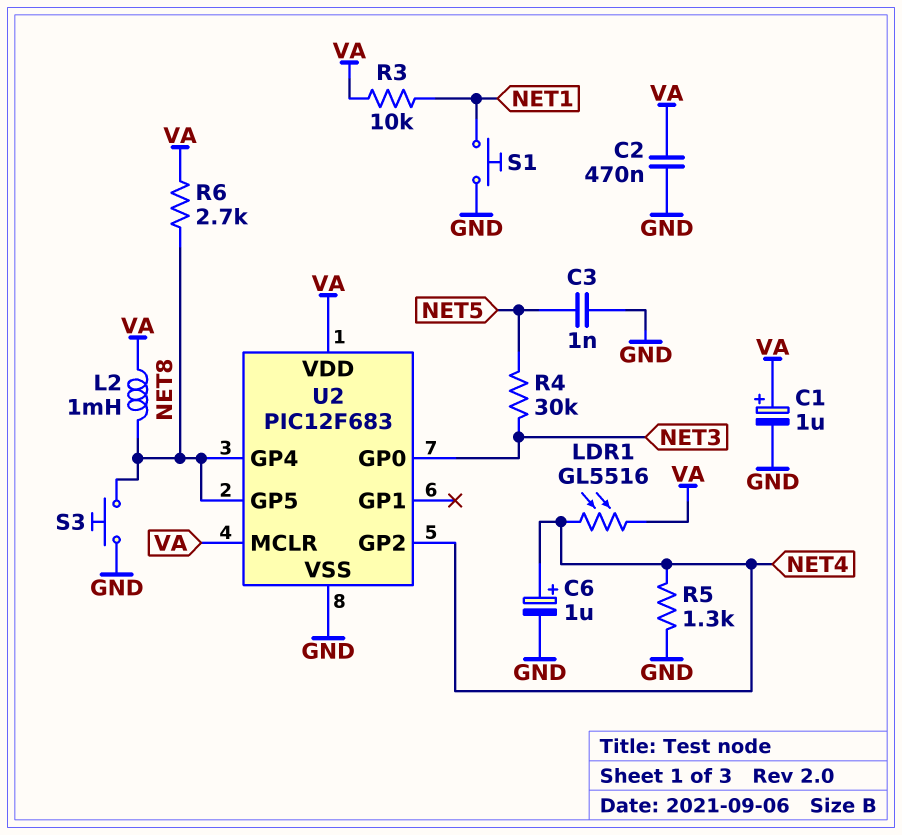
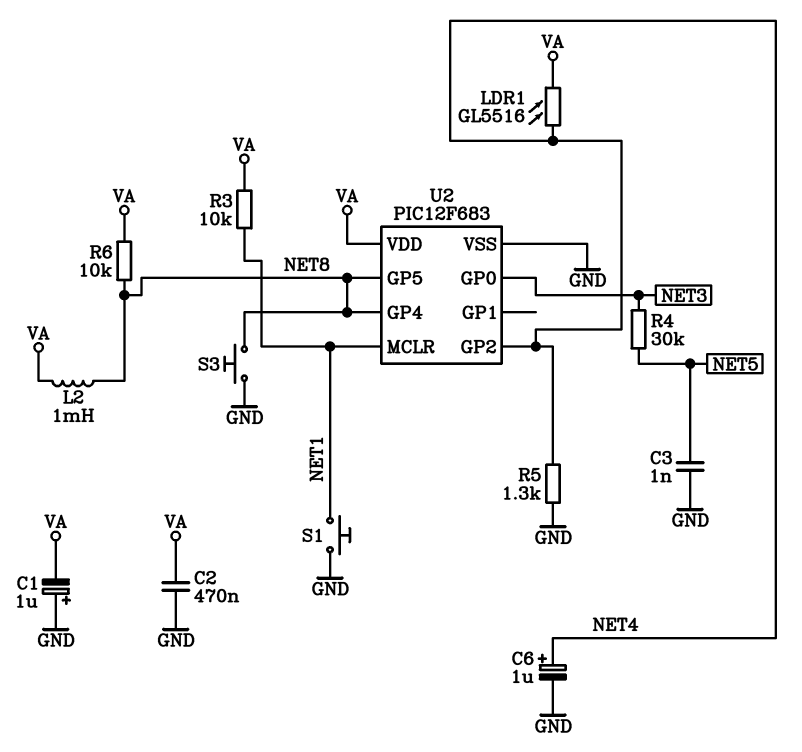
C1: 1uF (plus VA, minus GND) -> 1uF (plus GND, minus VA)
R6: 2.7k (NET8, VA) -> 10k (NET8, VA)
U2 pin MCLR: VA -> NET1

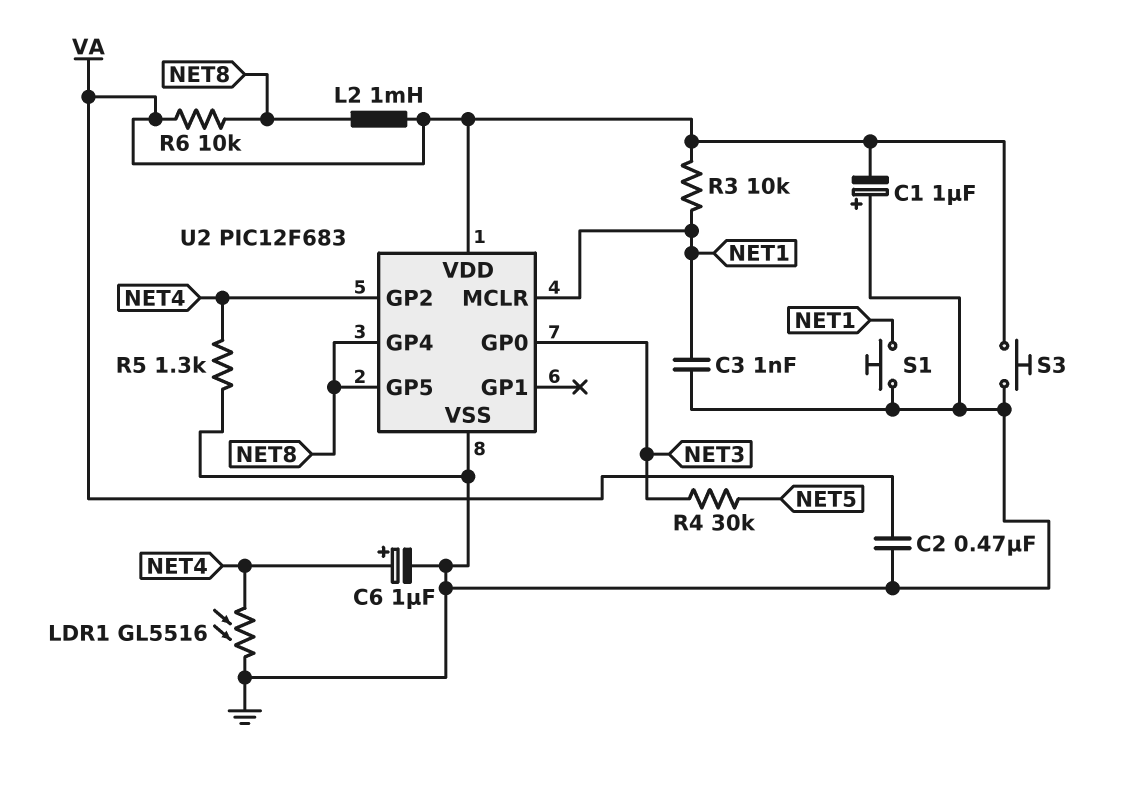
C3: 1nF (GND, NET5) -> 1nF (GND, NET1)
LDR1: GL5516 (NET4, VA) -> GL5516 (GND, NET4)
S3: button (GND, NET8) -> button (GND, VA)

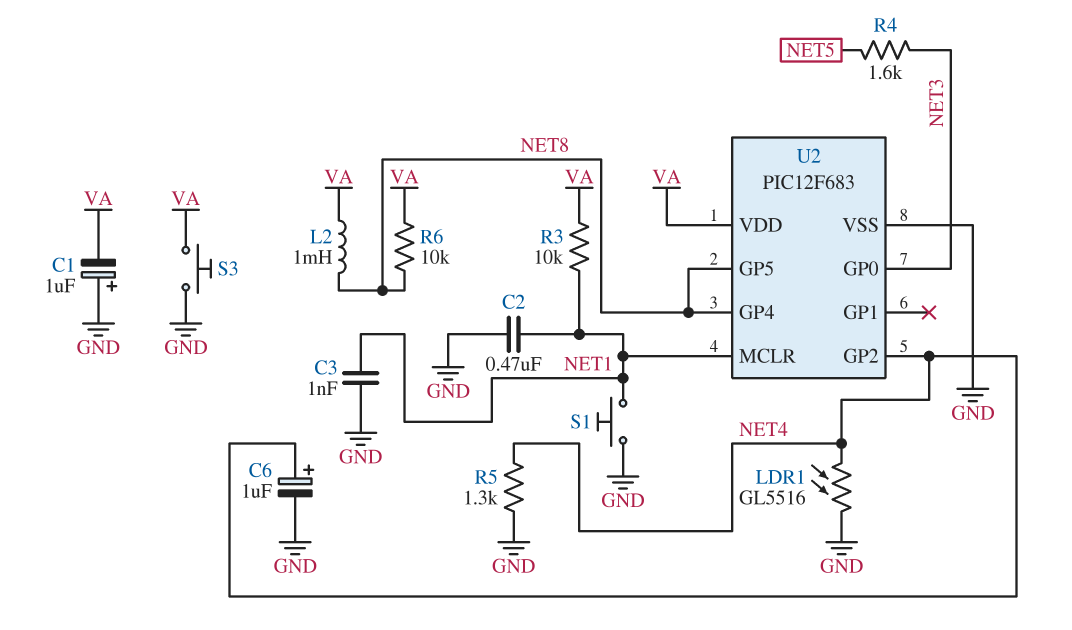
C2: 470nF (GND, VA) -> 470nF (GND, NET1)
R4: 30k (NET3, NET5) -> 1.6k (NET3, NET5)

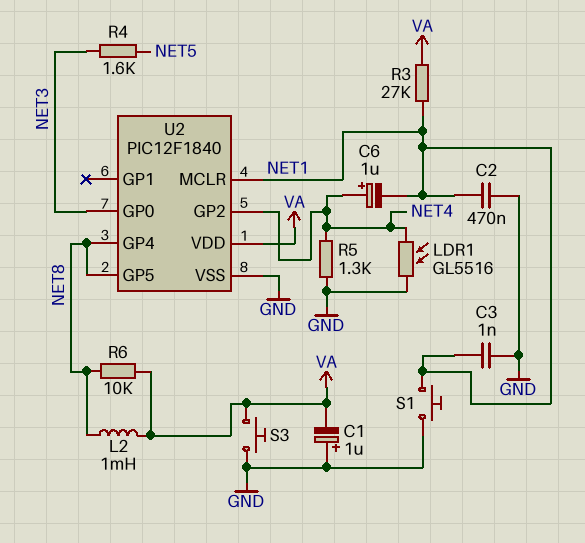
C6: 1uF (plus NET4, minus GND) -> 1uF (plus NET4, minus NET1)
R3: 10k (NET1, VA) -> 27k (NET1, VA)
U2: PIC12F683 -> PIC12F1840

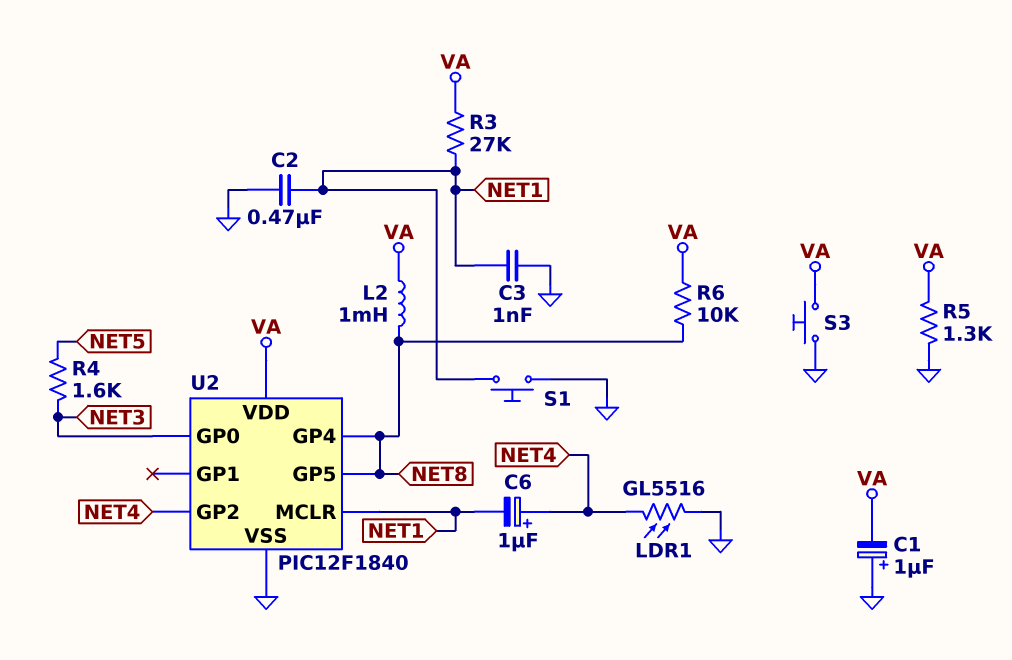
R5: 1.3k (GND, NET4) -> 1.3k (GND, VA)

